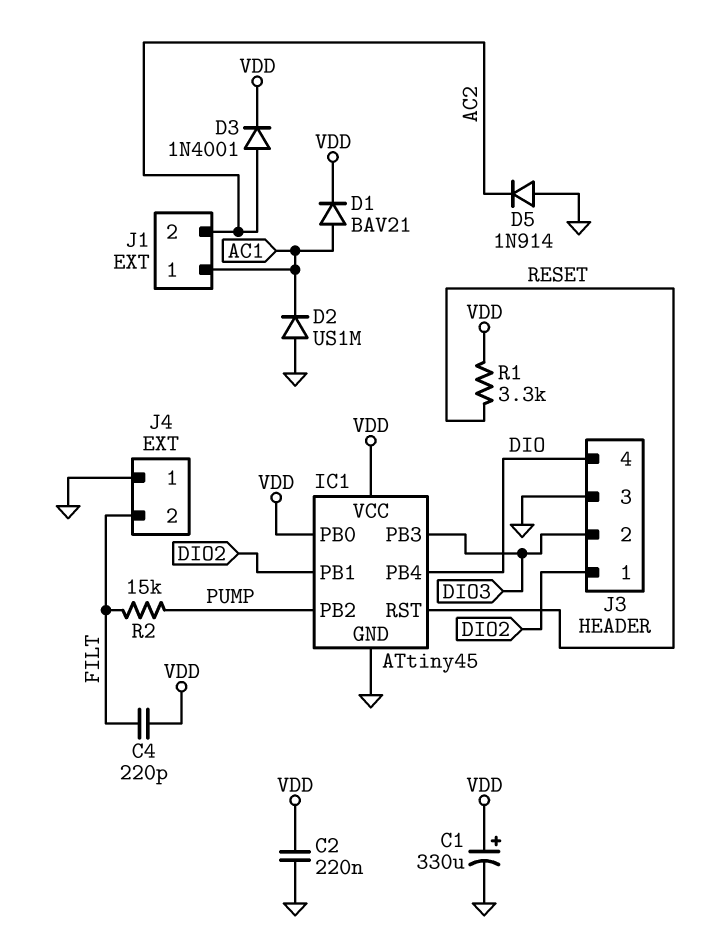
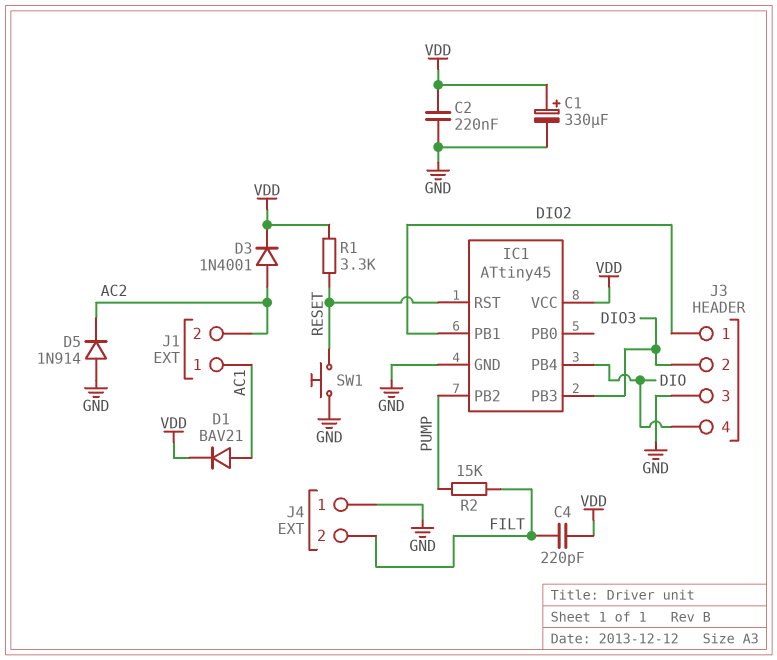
D2: diode US1M (A GND, K AC1) -> none
IC1 pin PB0: VDD -> none
SW1: none -> button (GND, RESET)

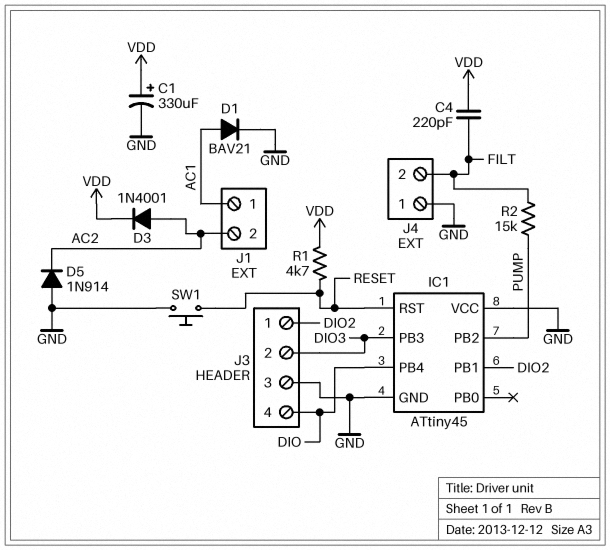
C2: 220nF (GND, VDD) -> none
D1: diode BAV21 (A AC1, K VDD) -> diode BAV21 (A AC1, K GND)
IC1 pin VCC: VDD -> GND
R1: 3.3k (RESET, VDD) -> 4.7k (RESET, VDD)

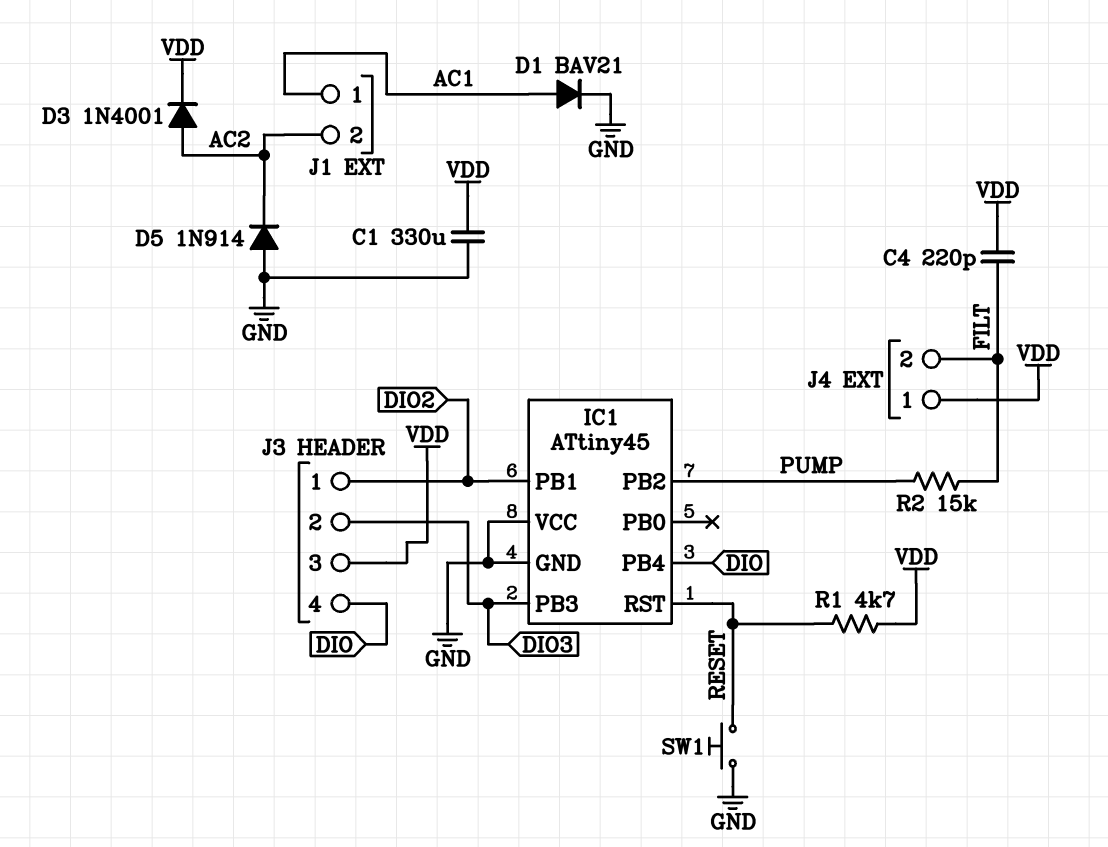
C1: 330uF (plus VDD, minus GND) -> 330uF (GND, VDD)
J3 pin 3: GND -> VDD
J4 pin 1: GND -> VDD

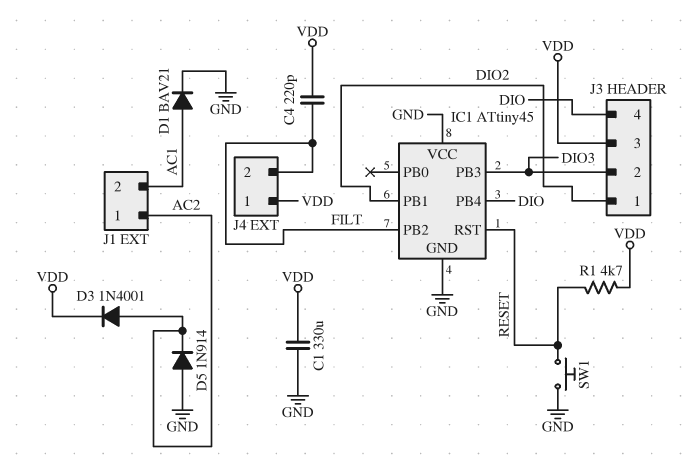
IC1 pin PB2: PUMP -> FILT
J1 pin 1: AC1 -> AC2
J1 pin 2: AC2 -> AC1
R2: 15k (FILT, PUMP) -> none

